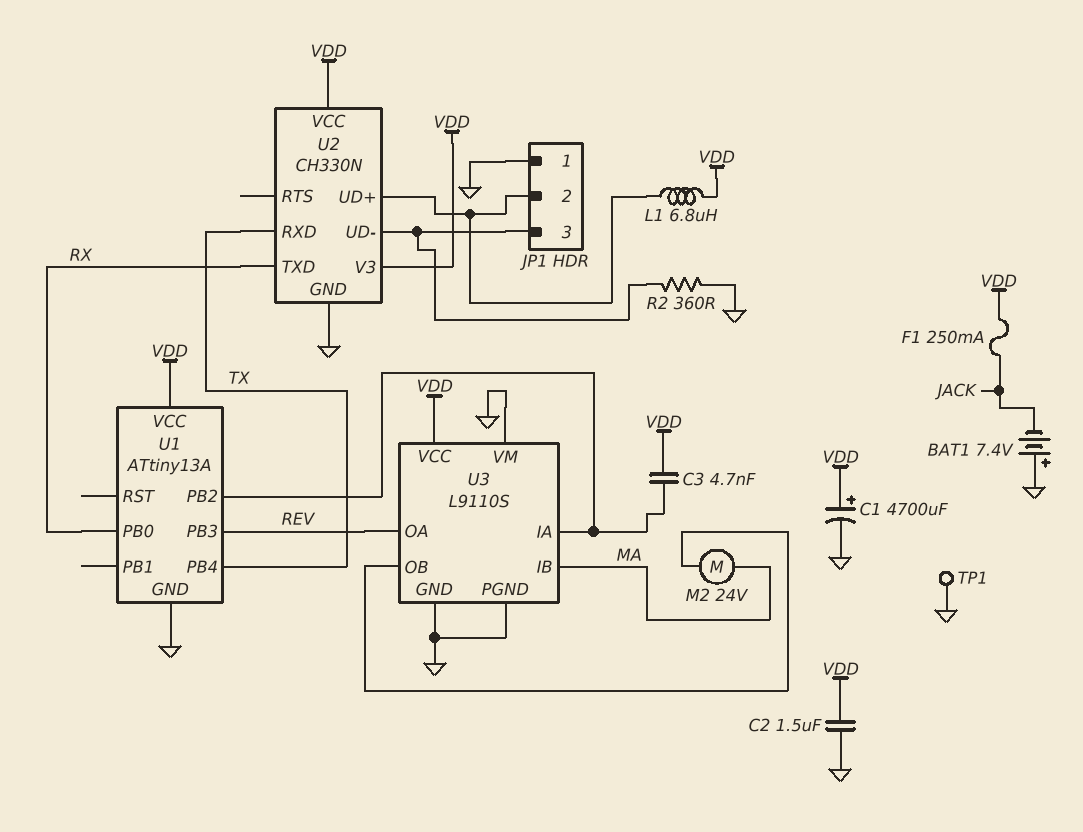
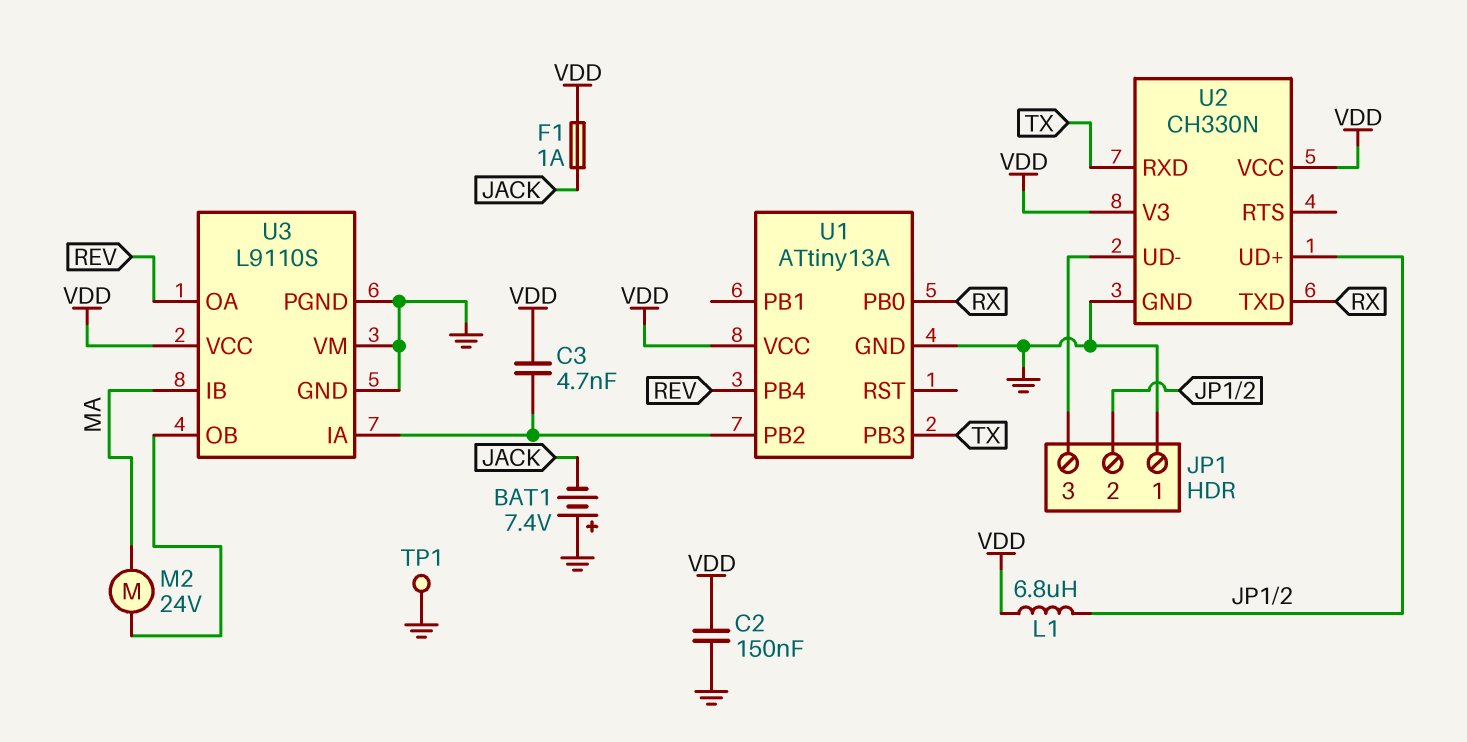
C1: 4700uF (plus VDD, minus GND) -> none
C2: 1.5uF (GND, VDD) -> 150nF (GND, VDD)
F1: 250mA (JACK, VDD) -> 1A (JACK, VDD)
R2: 360 (GND, JP1/3) -> none
U1 pin PB3: REV -> TX
U1 pin PB4: TX -> REV

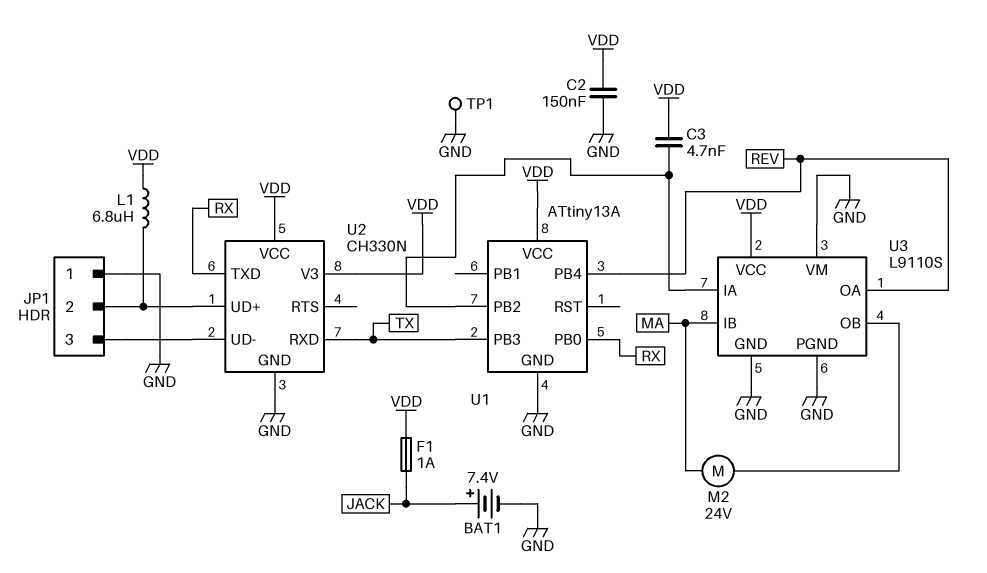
BAT1: 7.4V (plus GND, minus JACK) -> 7.4V (plus JACK, minus GND)

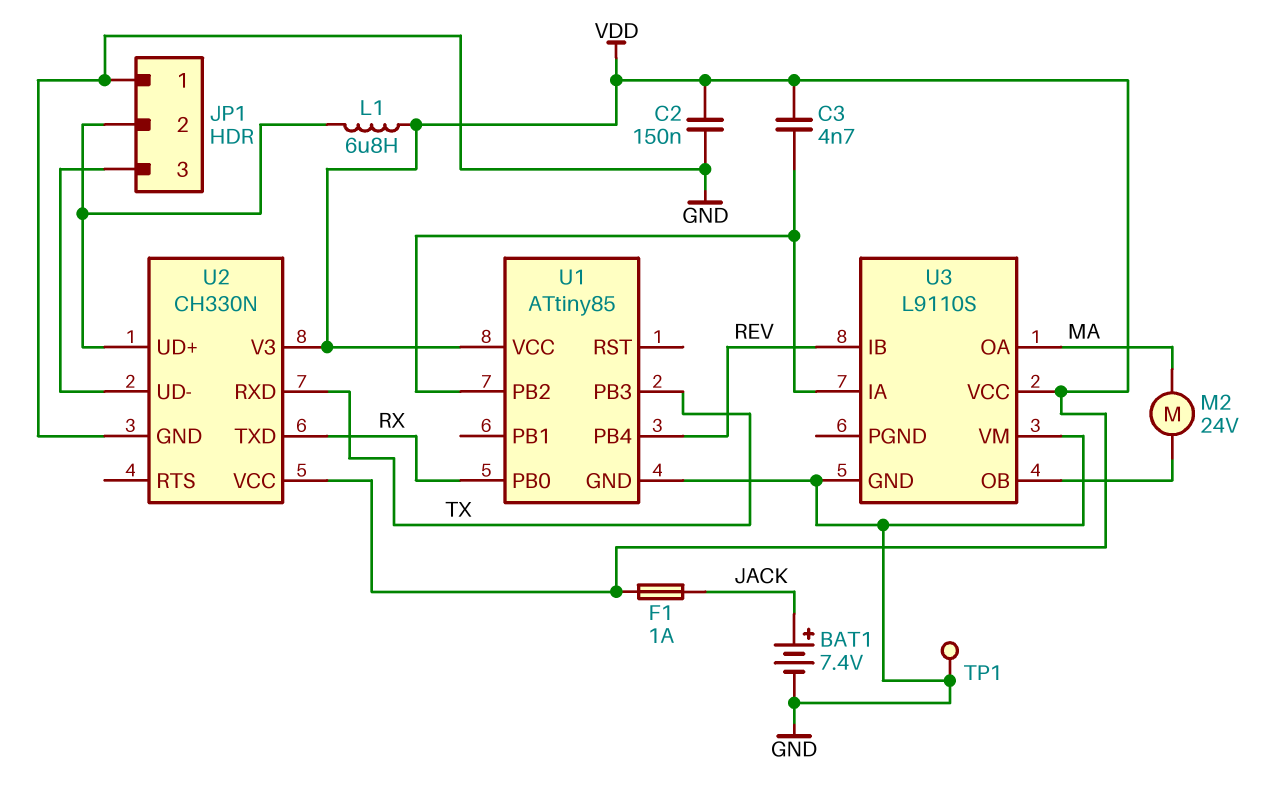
U1: ATtiny13A -> ATtiny85
U3 pin IB: MA -> REV
U3 pin OA: REV -> MA
U3 pin PGND: GND -> none

